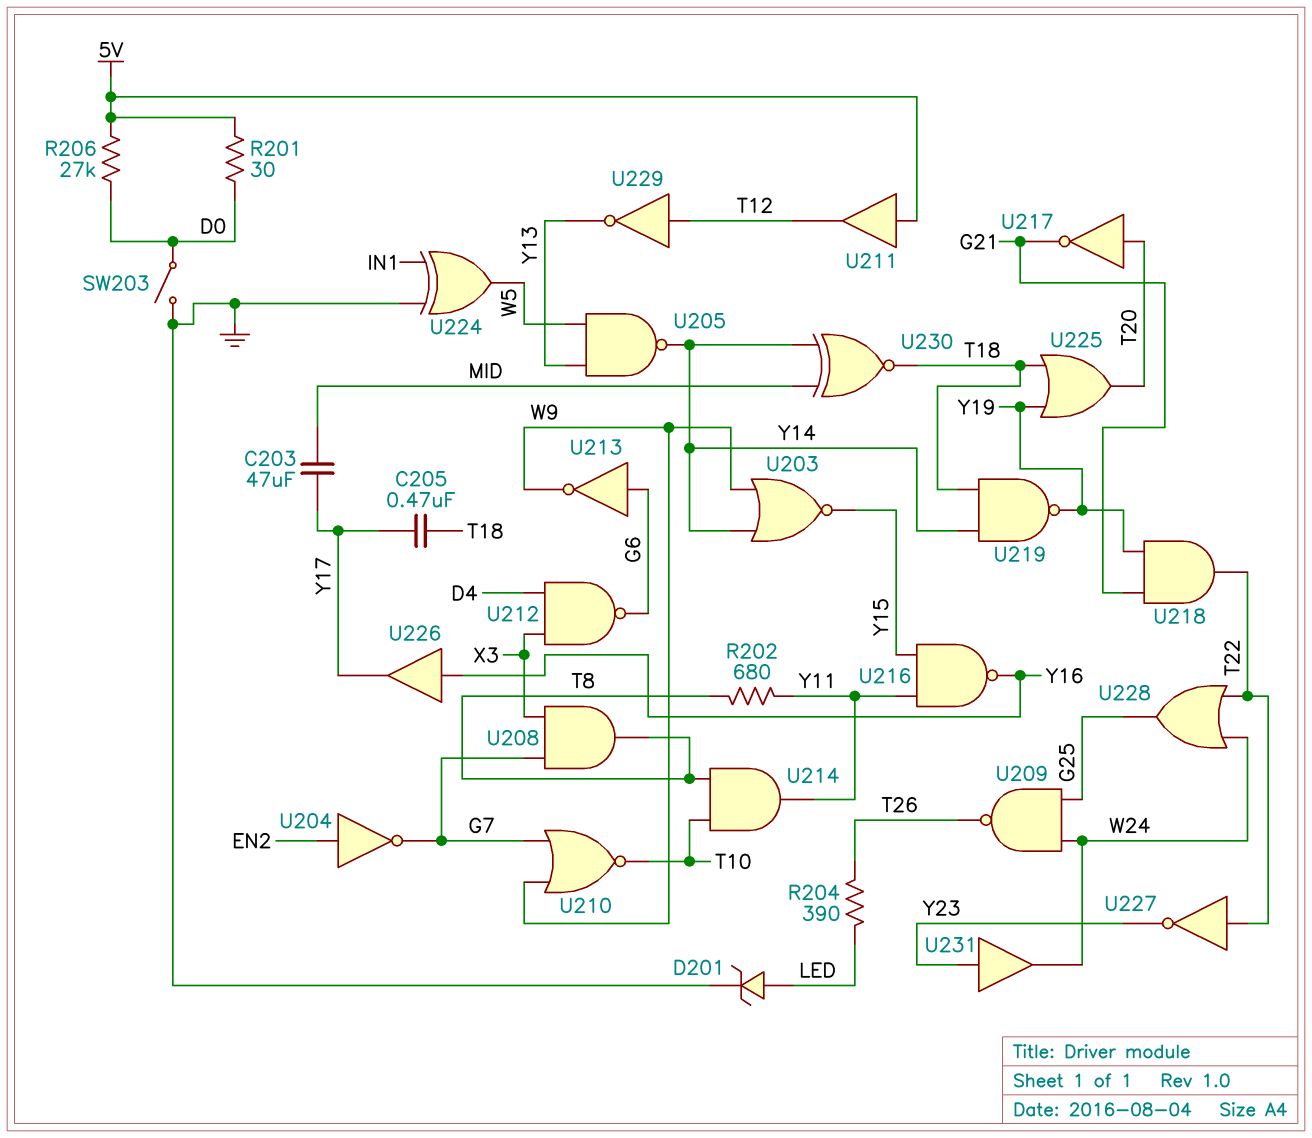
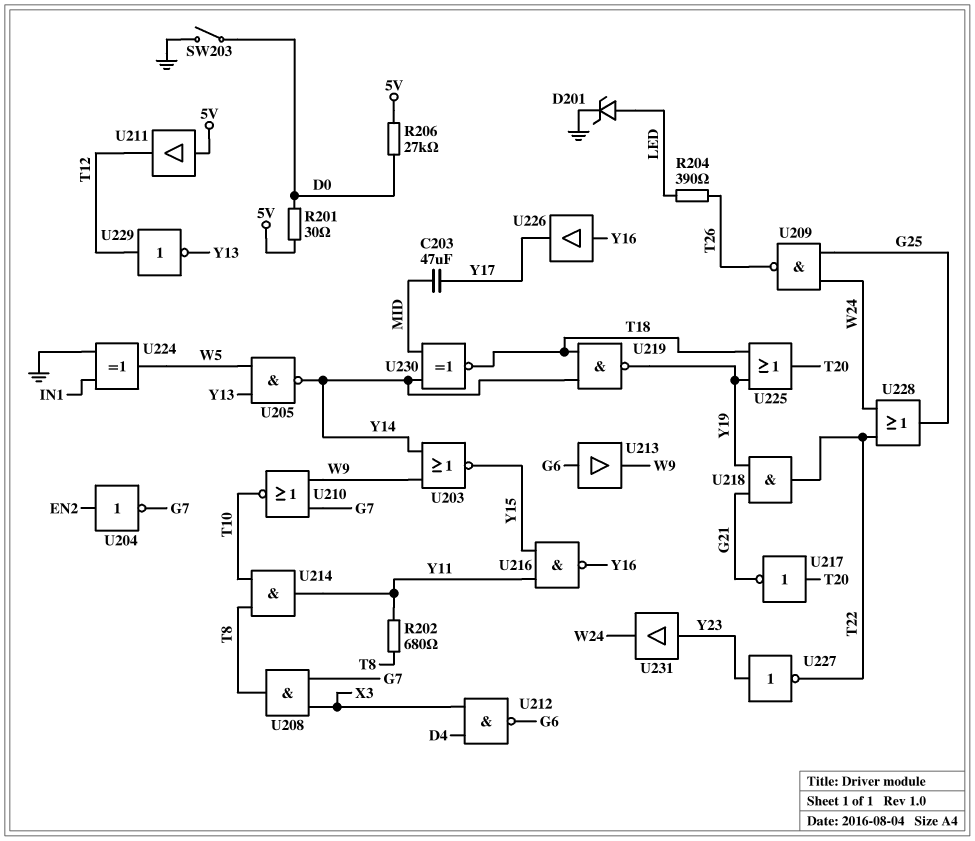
C205: 470nF (T18, Y17) -> none
U213: NOT (in G6, out W9) -> buffer (in G6, out W9)
U227: NOT (in T22, out Y23) -> NOT (in Y23, out T22)

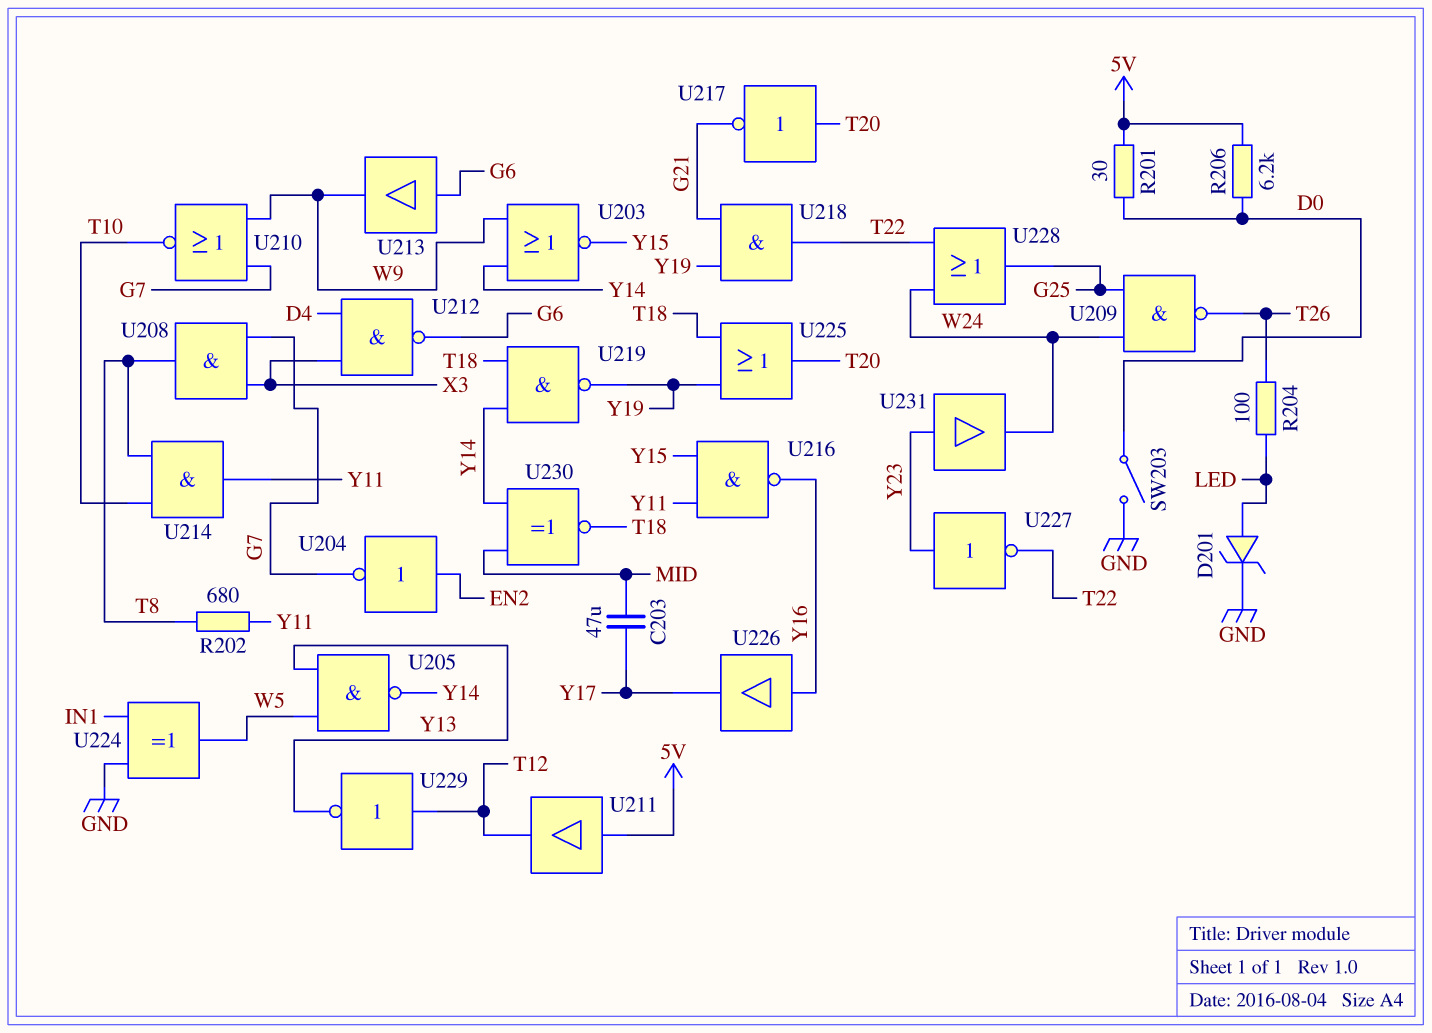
R204: 390 (LED, T26) -> 100 (LED, T26)
R206: 27k (5V, D0) -> 6.2k (5V, D0)

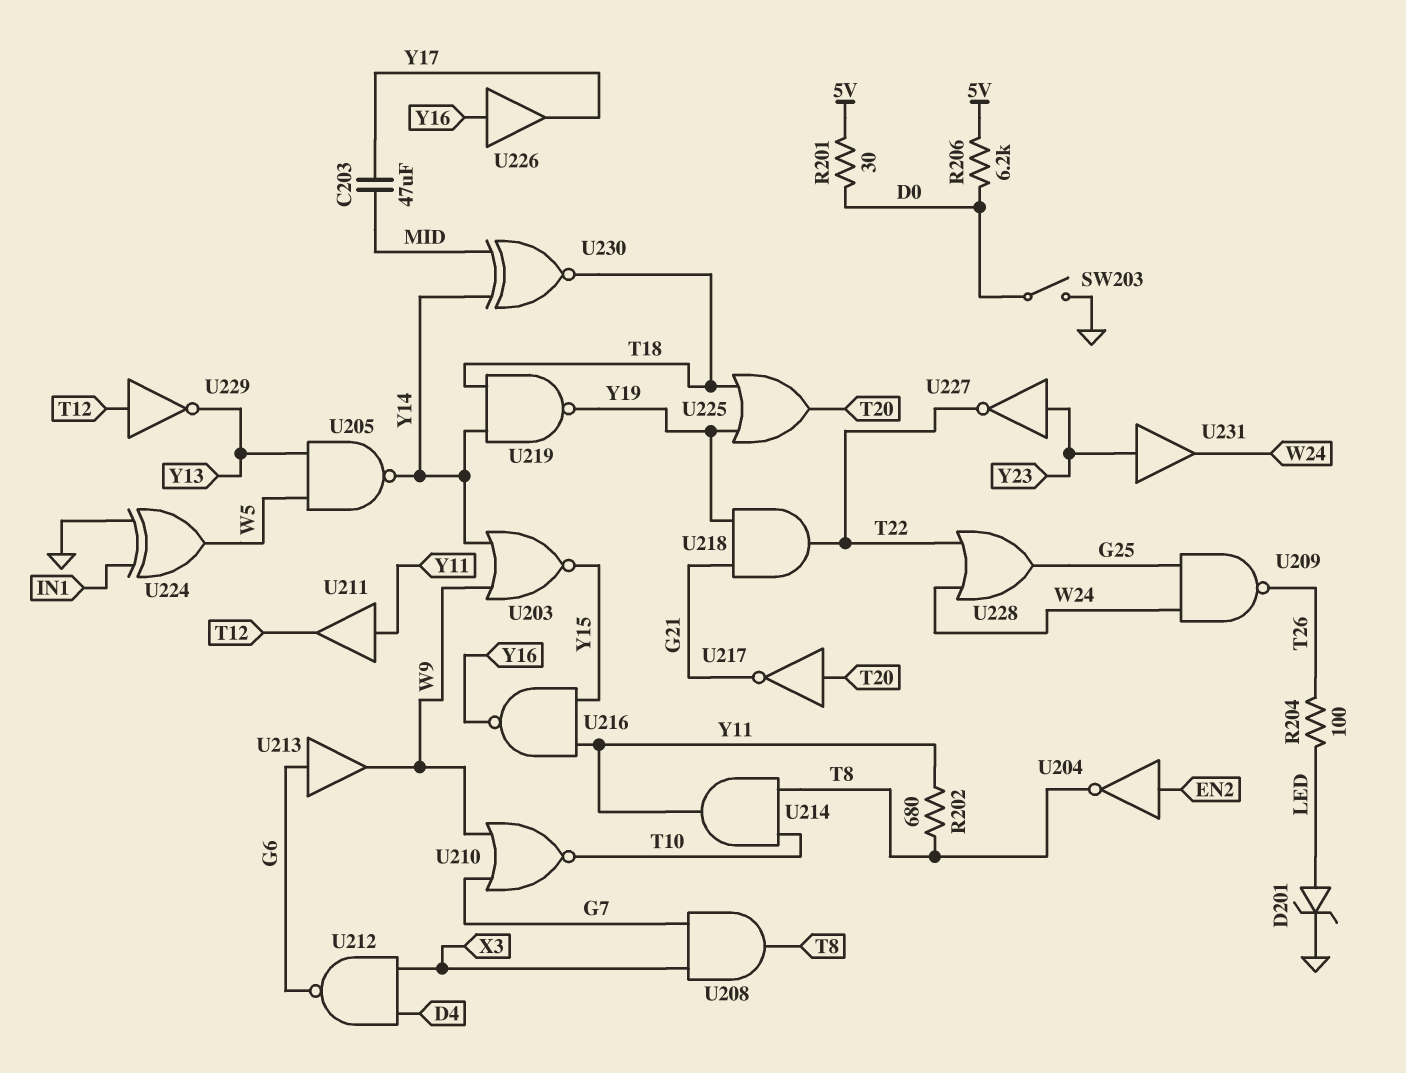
U204: NOT (in EN2, out G7) -> NOT (in EN2, out T8)
U211: buffer (in 5V, out T12) -> buffer (in Y11, out T12)

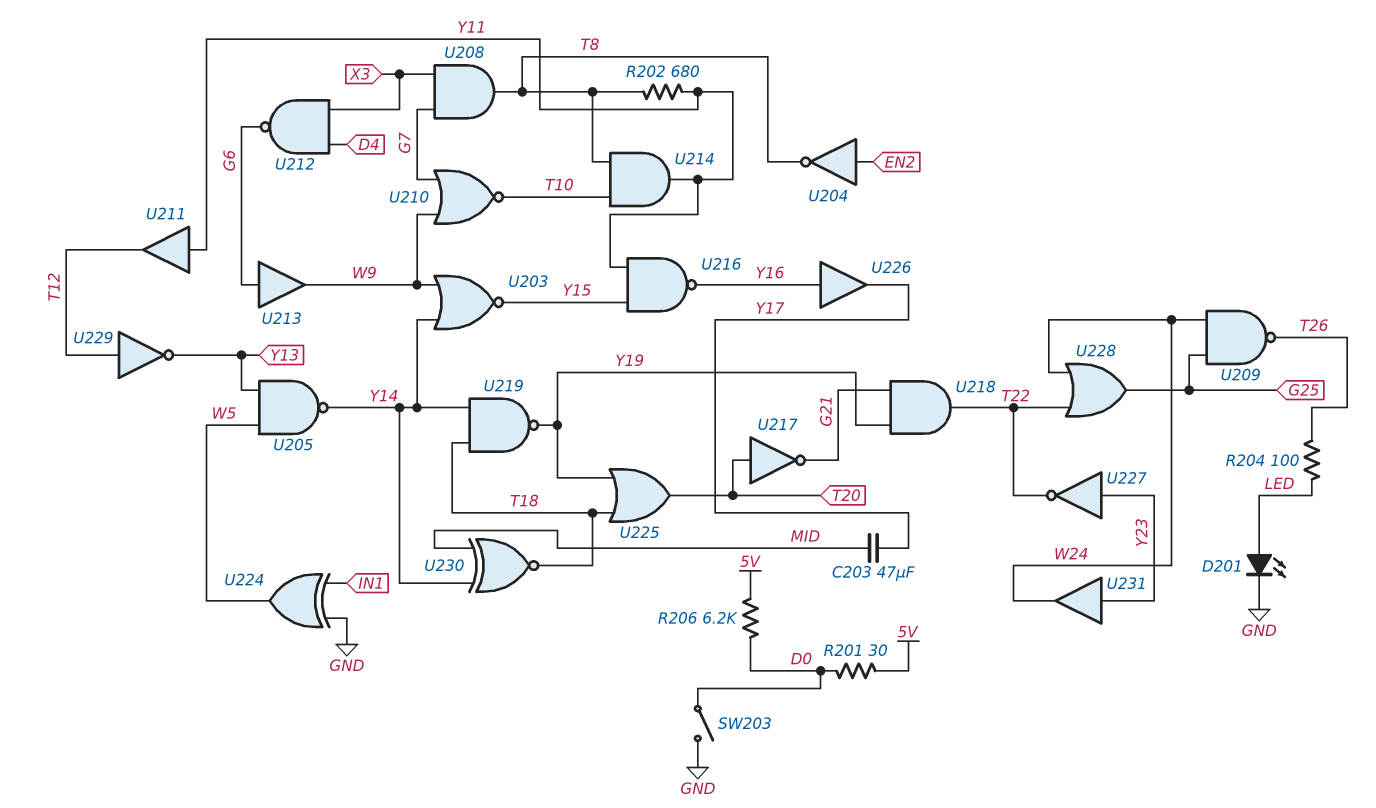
D201: zener (A LED, K GND) -> LED (A LED, K GND)

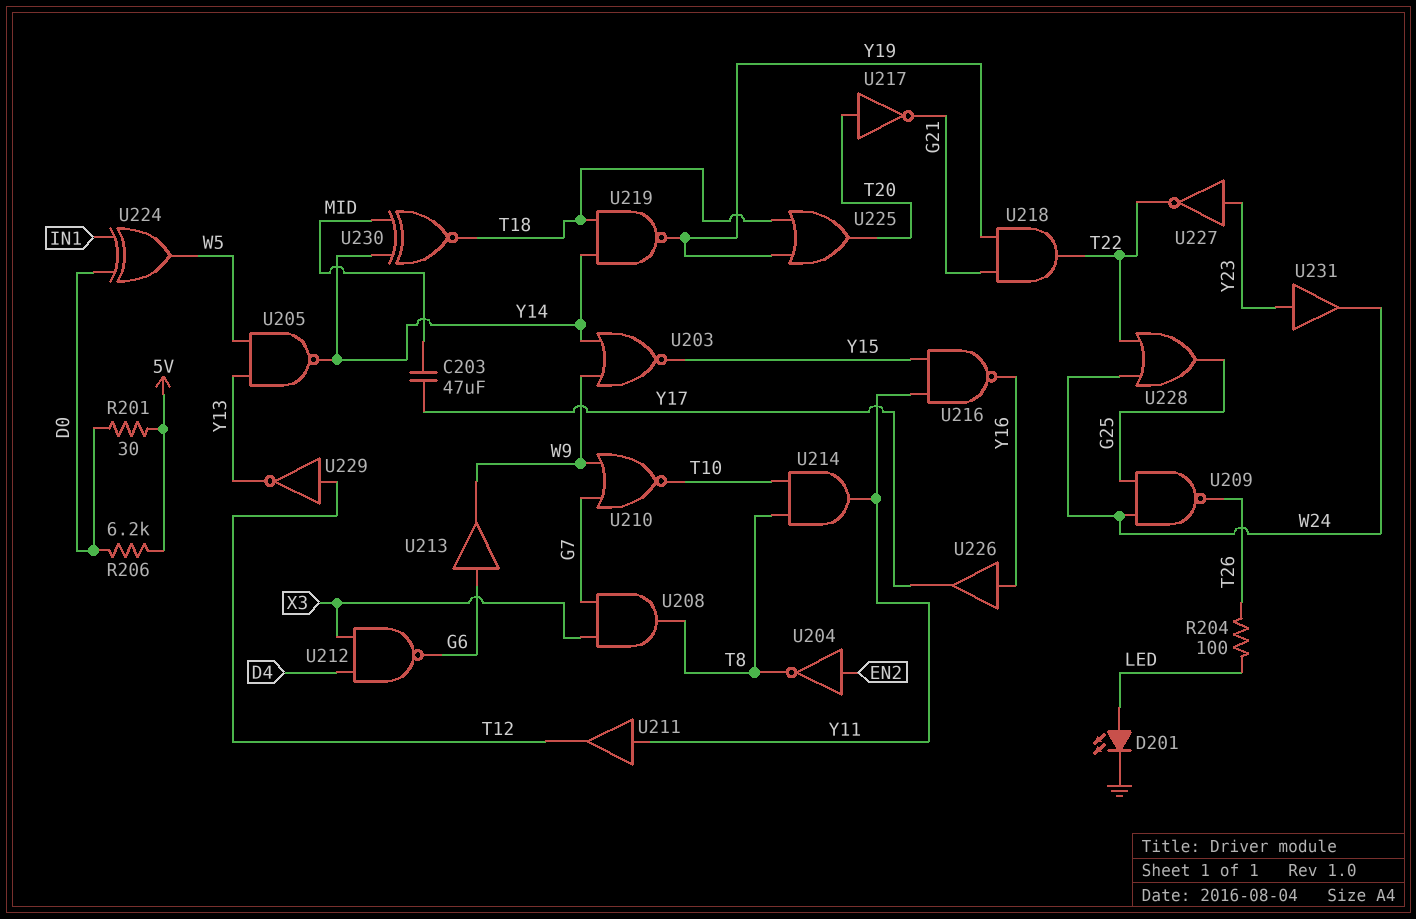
R202: 680 (T8, Y11) -> none
SW203: switch (D0, GND) -> none
U224: XOR (in GND, in IN1, out W5) -> XOR (in D0, in IN1, out W5)

